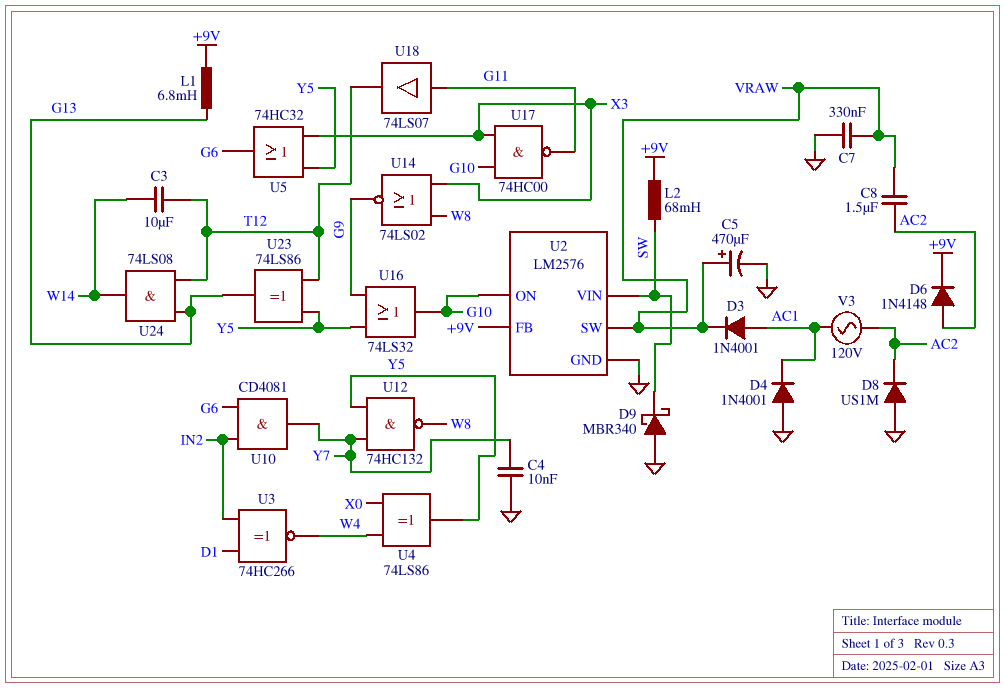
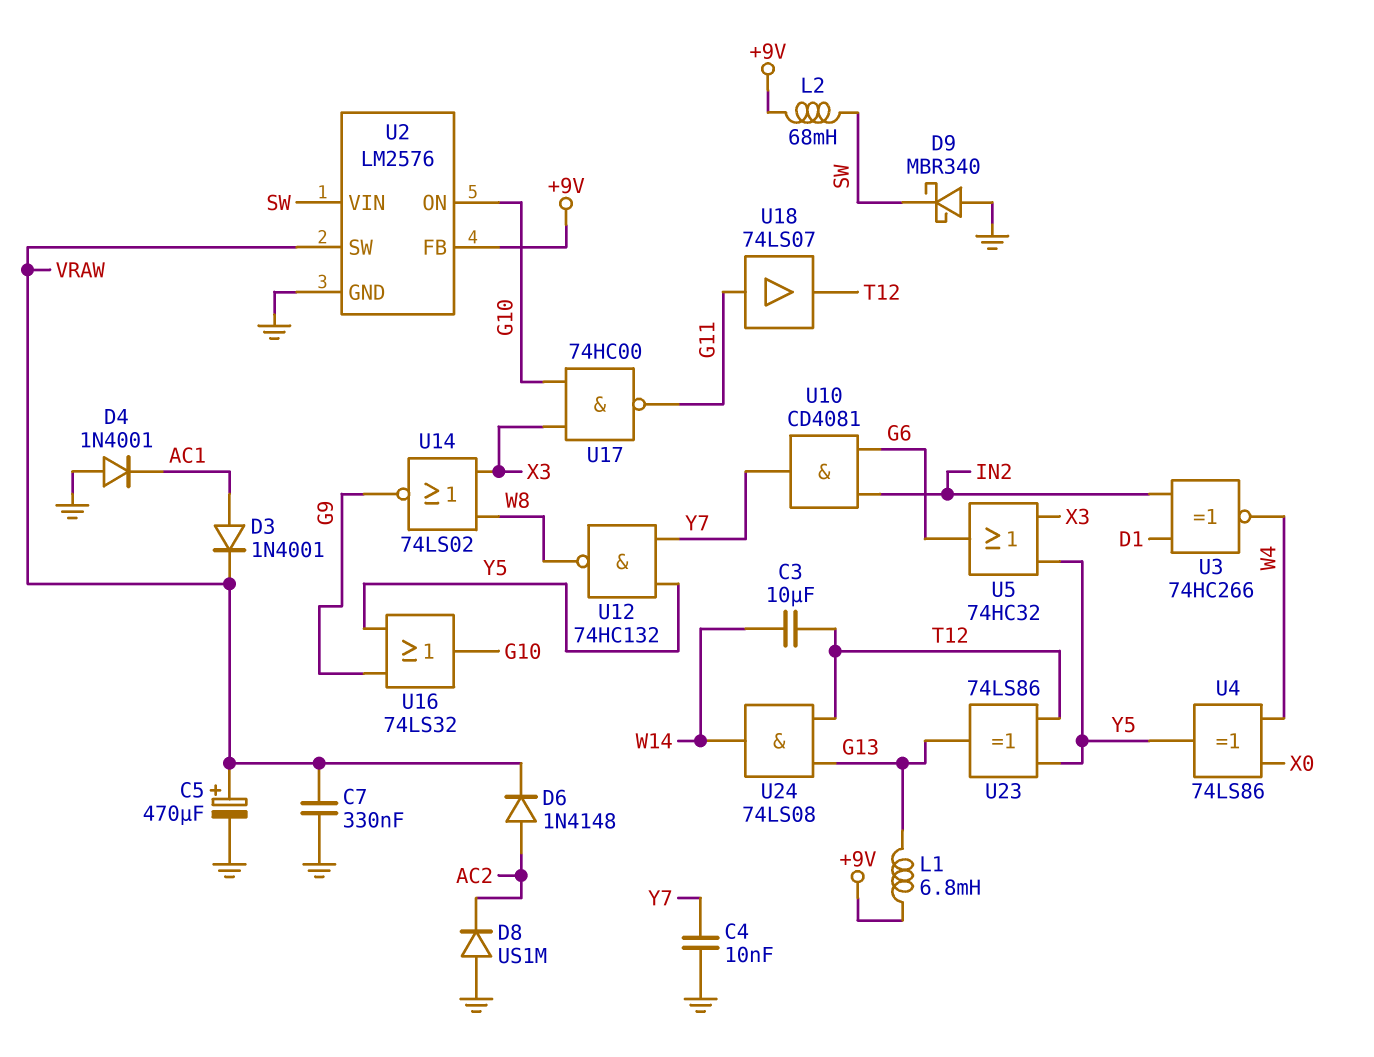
C8: 1.5uF (AC2, VRAW) -> none
D6: diode 1N4148 (A AC2, K +9V) -> diode 1N4148 (A AC2, K VRAW)
V3: AC 120V (AC1, AC2) -> none

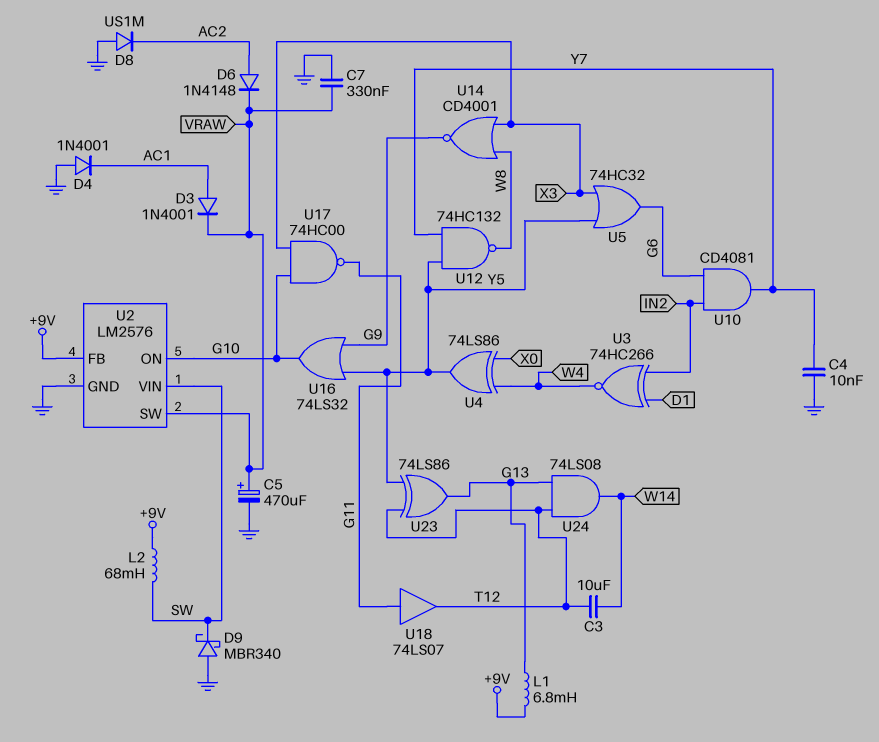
U14: NOR 74LS02 (in W8, in X3, out G9) -> NOR CD4001 (in W8, in X3, out G9)

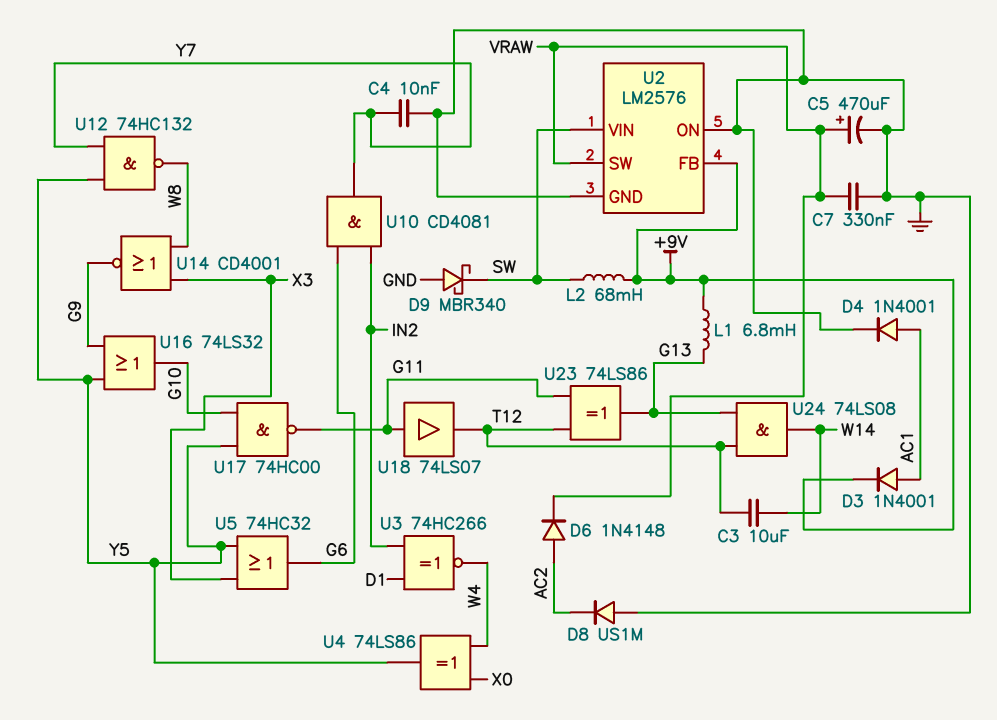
D3: diode 1N4001 (A AC1, K VRAW) -> diode 1N4001 (A AC1, K +9V)
D4: diode 1N4001 (A GND, K AC1) -> diode 1N4001 (A AC1, K GND)
U2 pin ON: G10 -> GND
U17: NAND 74HC00 (in G10, in X3, out G11) -> NAND 74HC00 (in G10, in Y5, out G11)
U23: XOR 74LS86 (in T12, in Y5, out G13) -> XOR 74LS86 (in G11, in T12, out G13)

